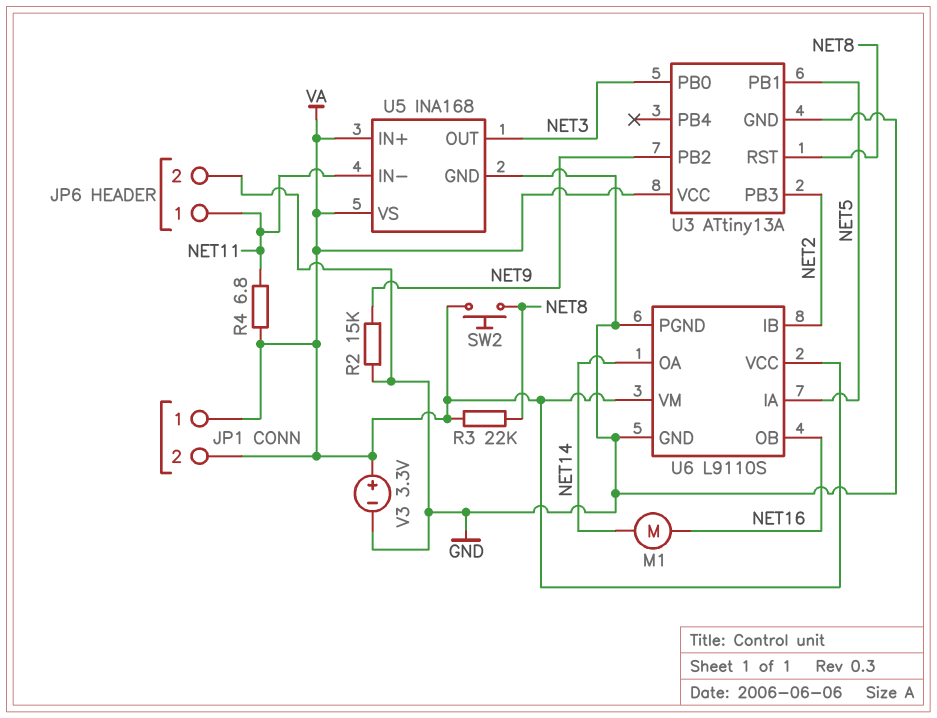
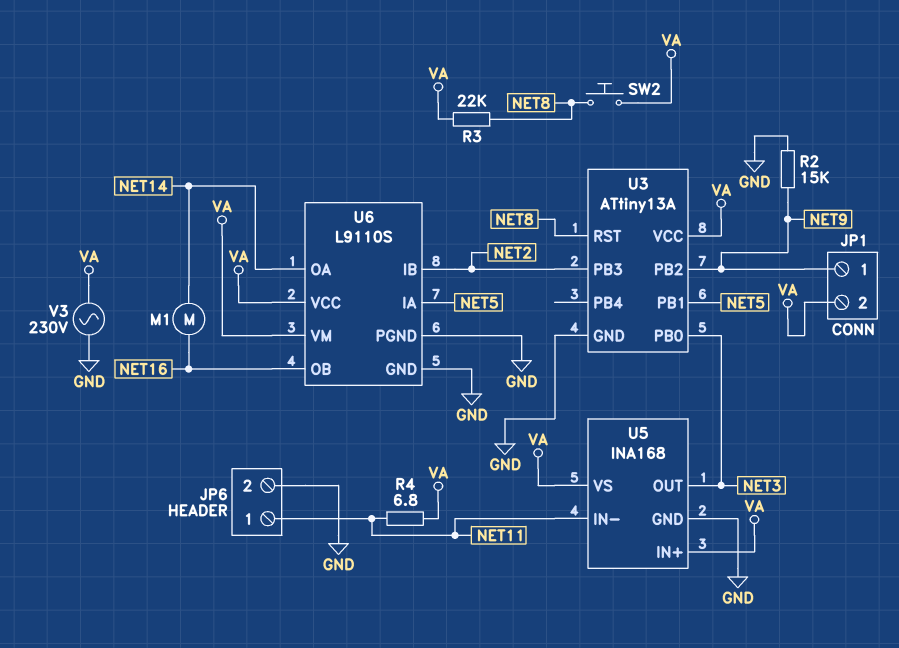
JP1 pin 1: VA -> NET9
V3: 3.3V (plus VA, minus GND) -> AC 230V (GND, VA)

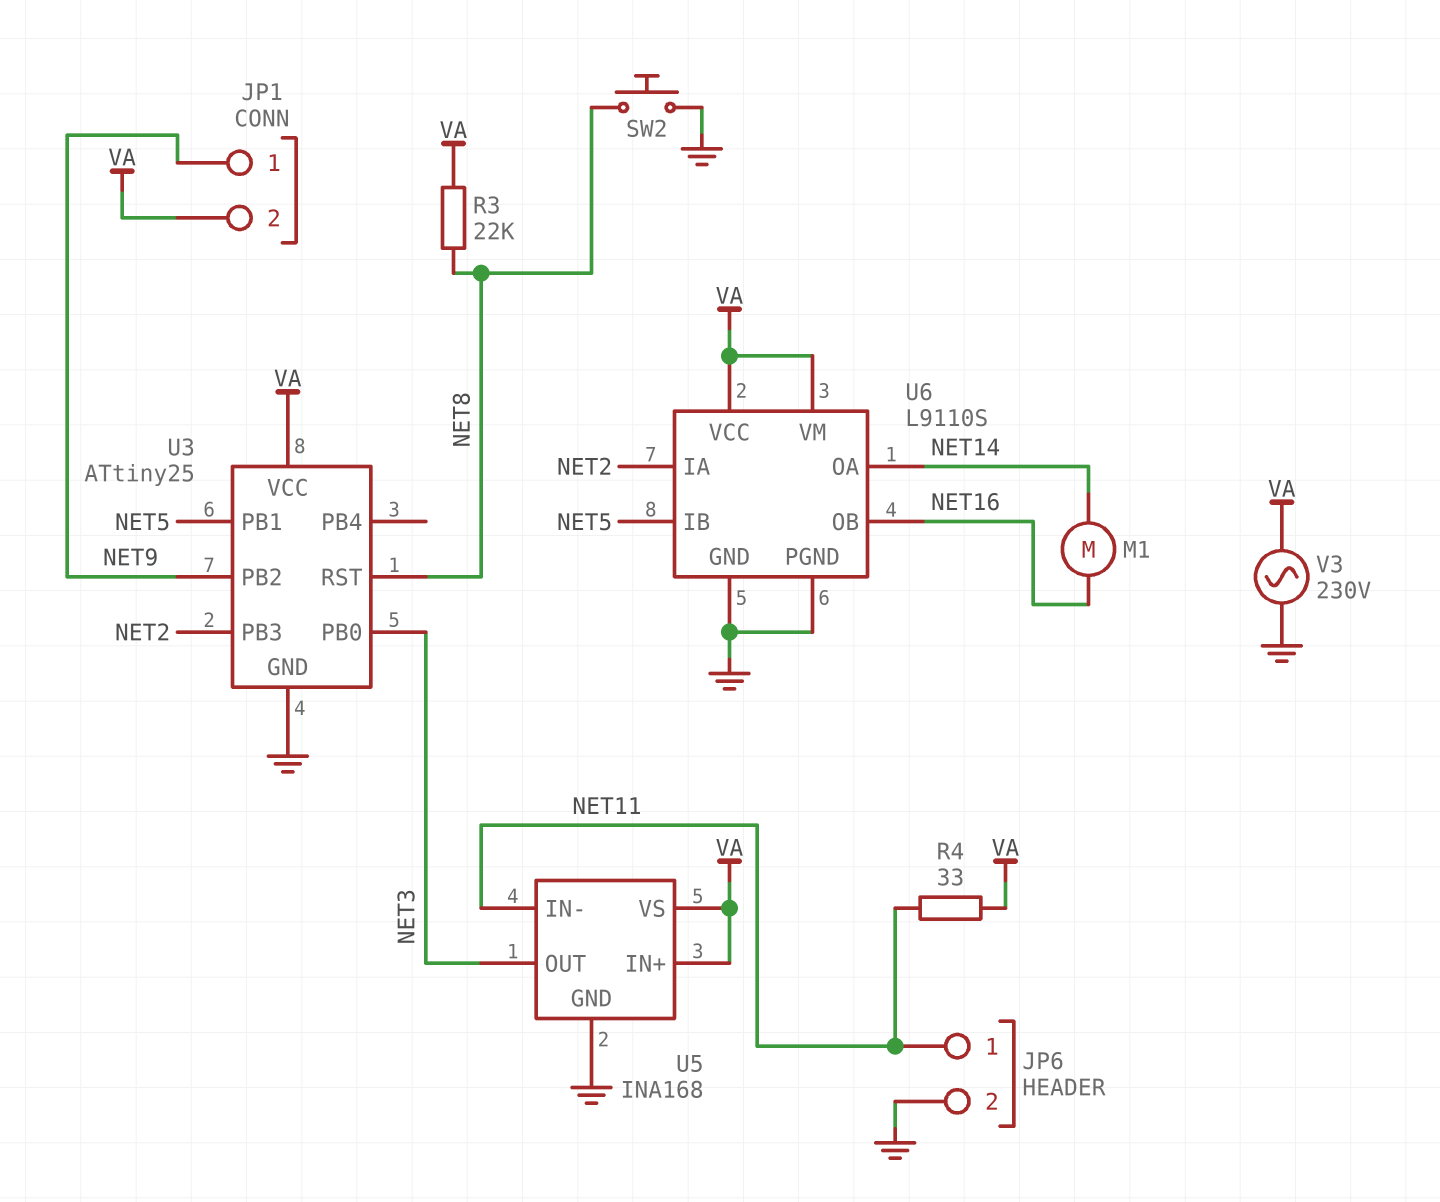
R2: 15k (GND, NET9) -> none
R4: 6.8 (NET11, VA) -> 33 (NET11, VA)
SW2: button (NET8, VA) -> button (GND, NET8)
U3: ATtiny13A -> ATtiny25
U6 pin IA: NET5 -> NET2
U6 pin IB: NET2 -> NET5

